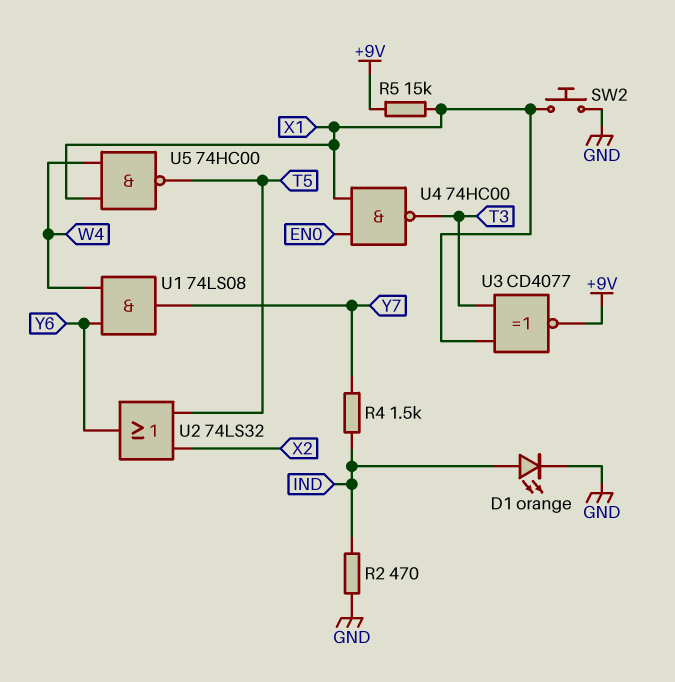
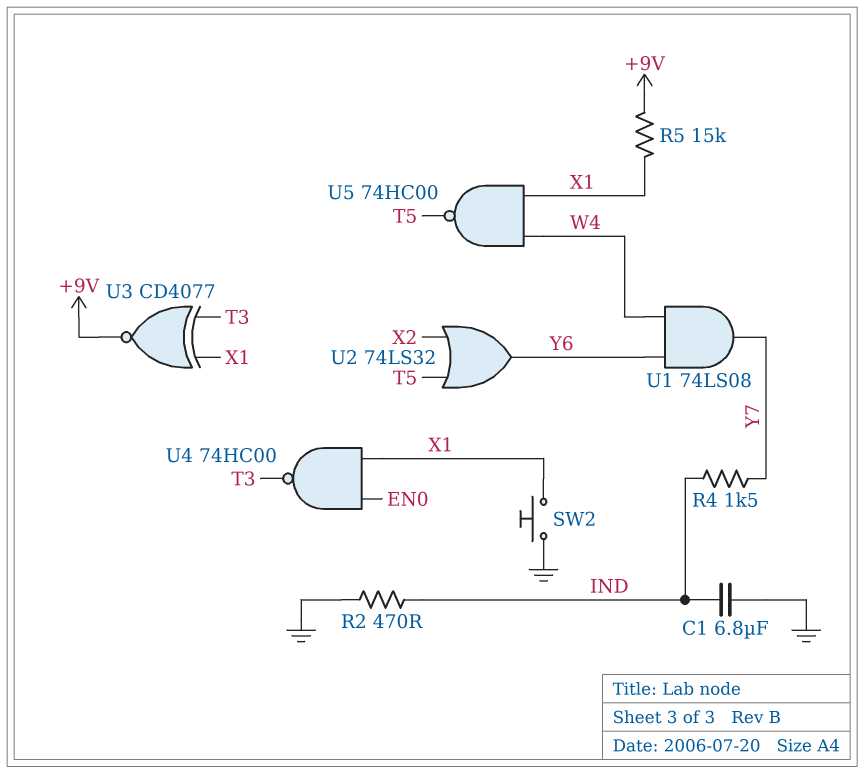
C1: none -> 6.8uF (GND, IND)
D1: LED orange (A IND, K GND) -> none

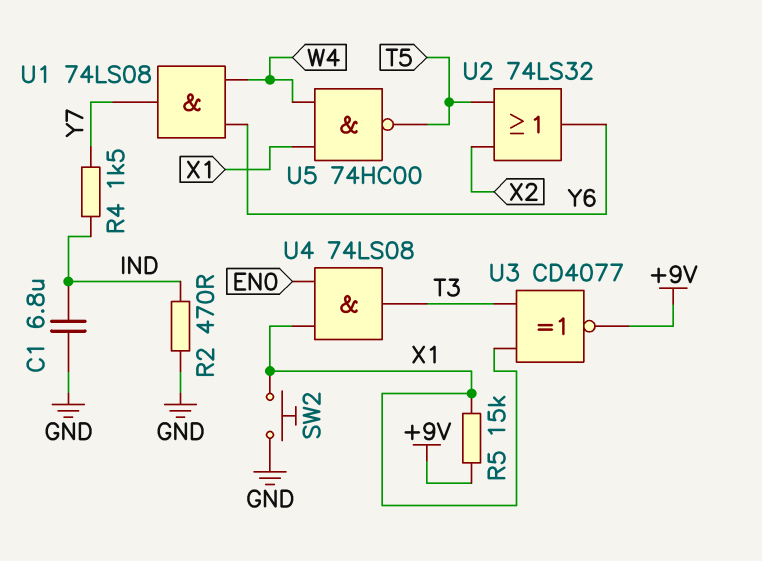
U4: NAND 74HC00 (in EN0, in X1, out T3) -> AND 74LS08 (in EN0, in X1, out T3)

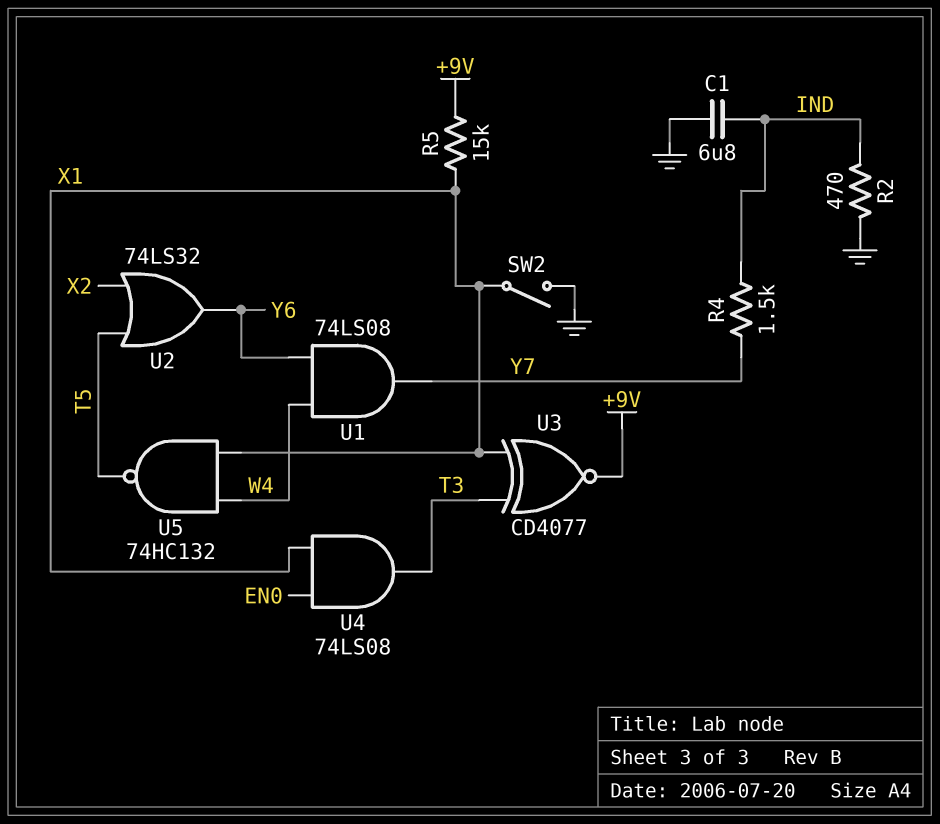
SW2: button (GND, X1) -> switch (GND, X1)
U5: NAND 74HC00 (in W4, in X1, out T5) -> NAND 74HC132 (in W4, in X1, out T5)

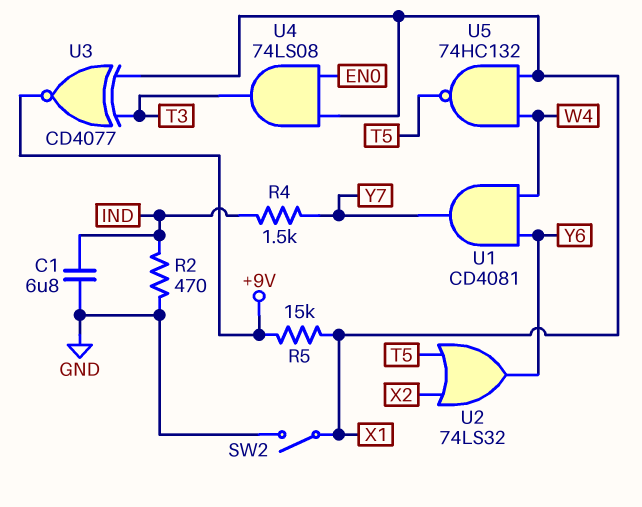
U1: AND 74LS08 (in W4, in Y6, out Y7) -> AND CD4081 (in W4, in Y6, out Y7)

